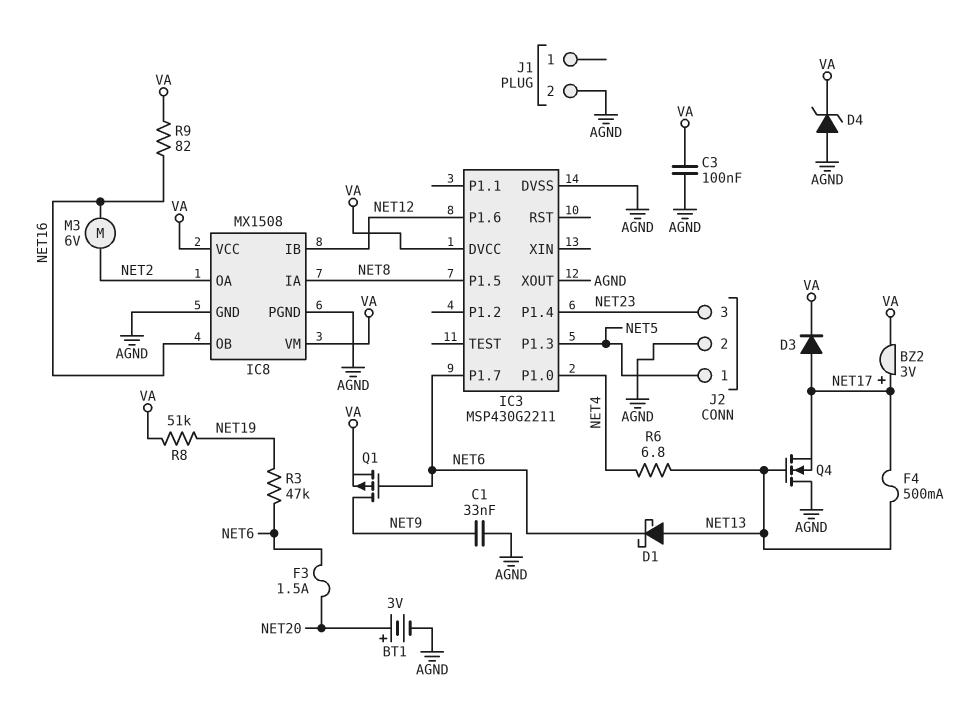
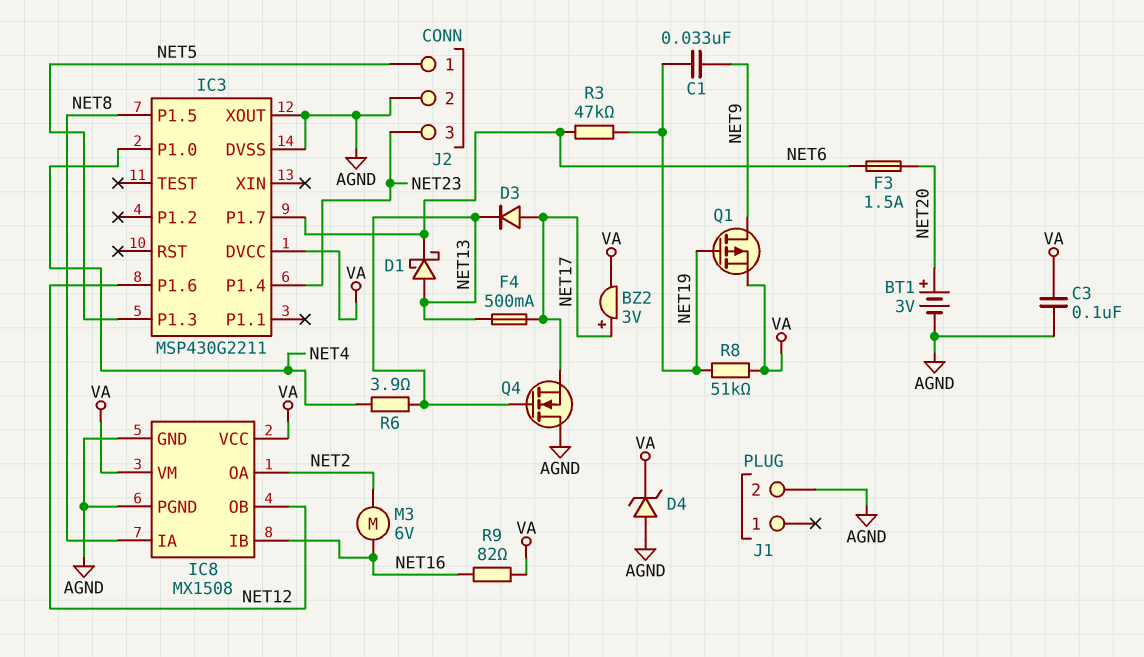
C1: 33nF (AGND, NET9) -> 33nF (NET9, NET19)
D3: diode (A NET17, K VA) -> diode (A NET17, K NET13)
IC8 pin IB: NET12 -> NET16
IC8 pin OB: NET16 -> NET12
Q1: PMOS (G NET6, D NET9, S VA) -> PMOS (G NET19, D NET9, S VA)
R6: 6.8 (NET4, NET13) -> 3.9 (NET4, NET13)

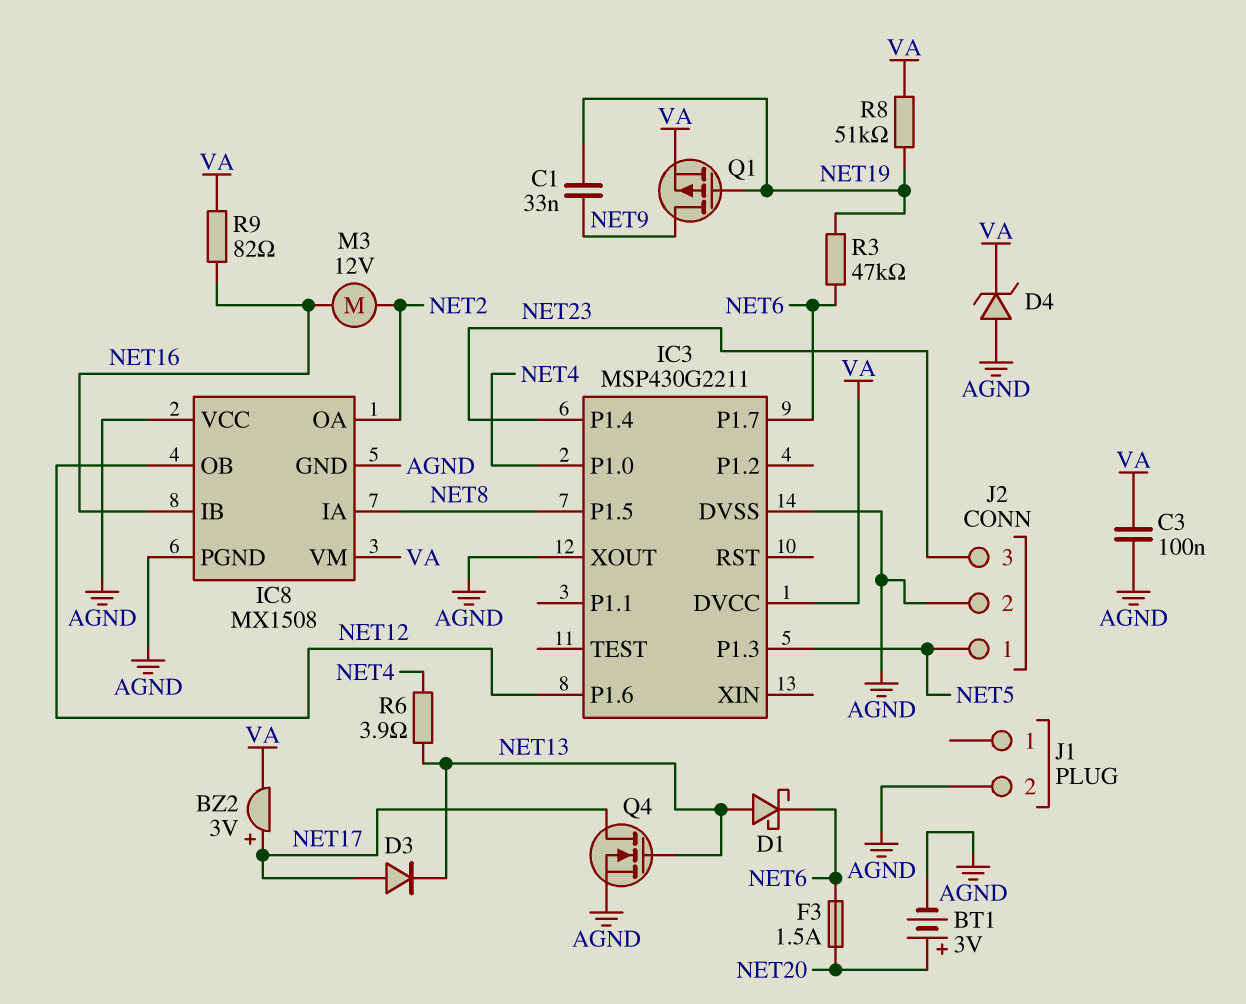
F4: 500mA (NET13, NET17) -> none
IC8 pin VCC: VA -> AGND
M3: motor 6V (NET2, NET16) -> motor 12V (NET2, NET16)
Q4: NMOS (G NET13, D AGND, S NET17) -> NMOS (G NET13, D NET17, S AGND)

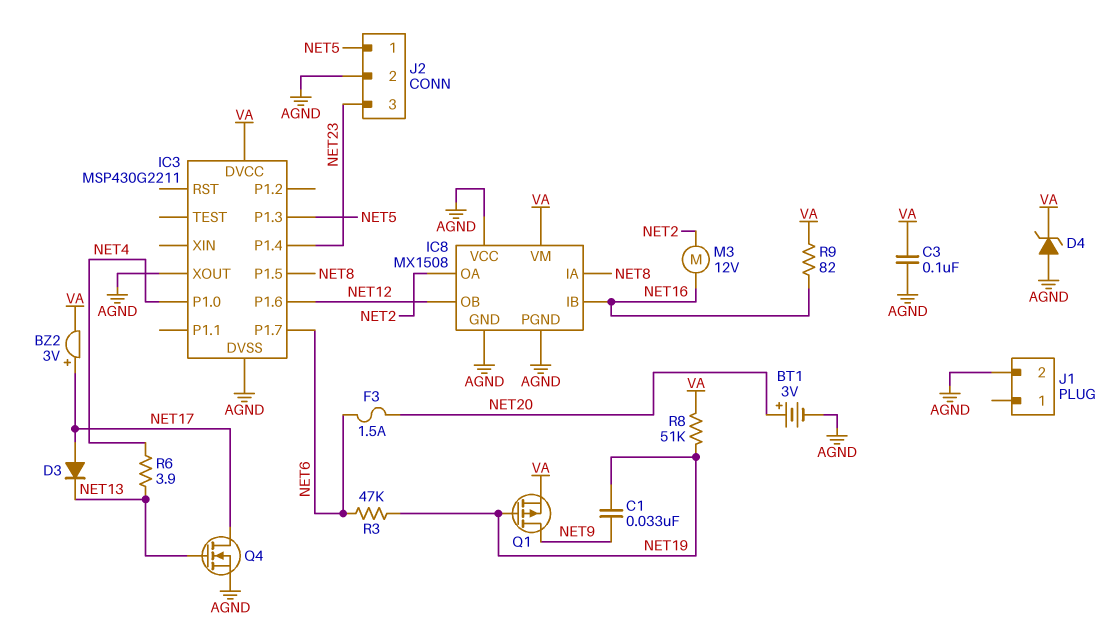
D1: schottky (A NET13, K NET6) -> none

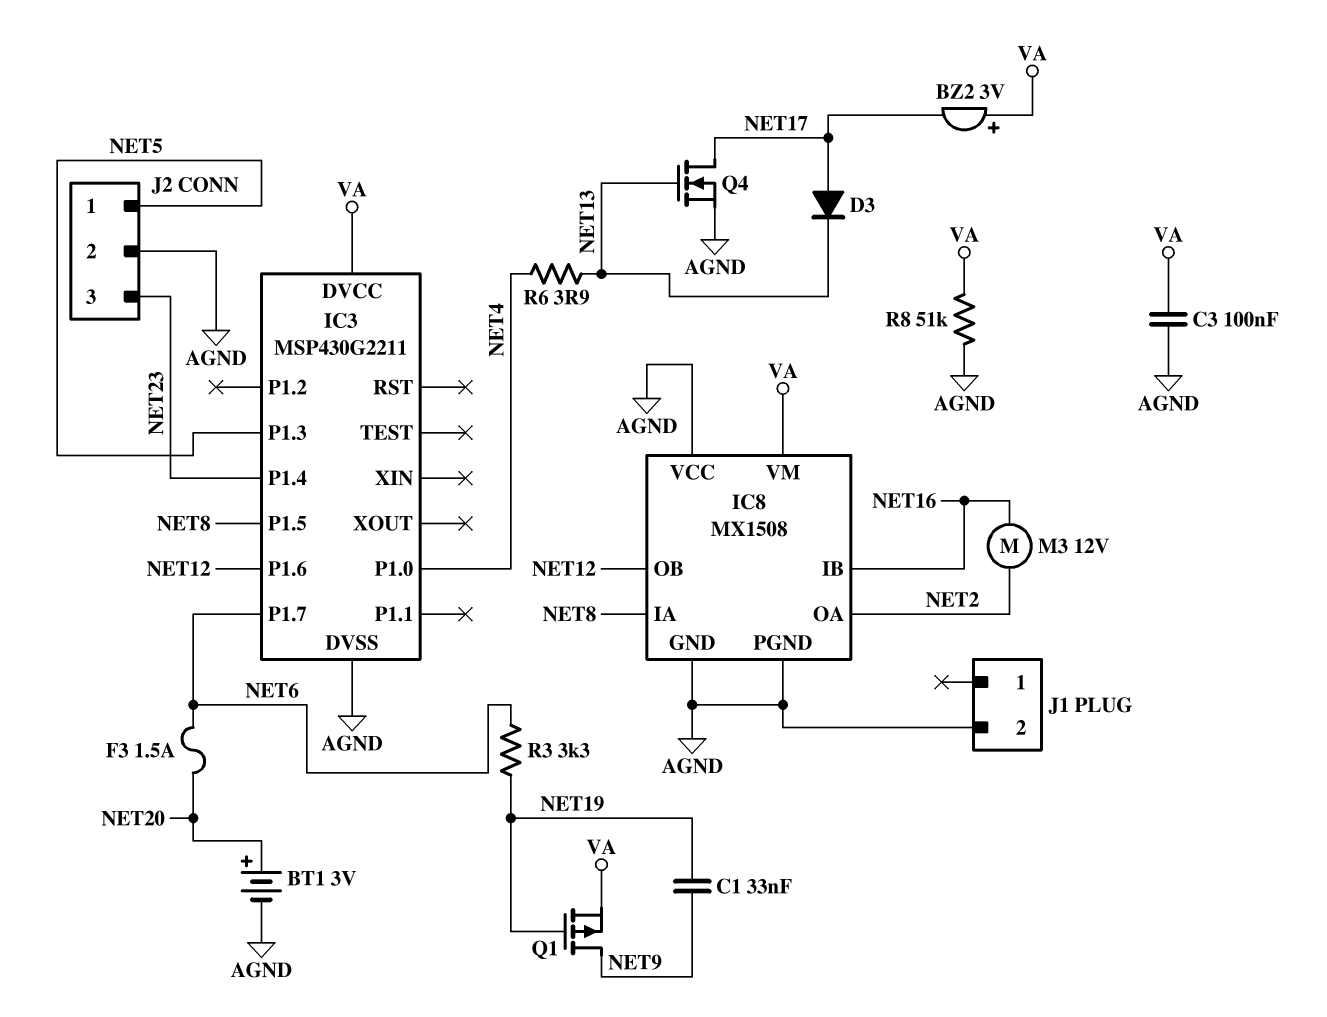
BZ2: buzzer 3V (plus NET17, minus VA) -> buzzer 3V (plus VA, minus NET17)
D4: zener (A AGND, K VA) -> none
IC3 pin XOUT: AGND -> none
R3: 47k (NET6, NET19) -> 3.3k (NET6, NET19)
R8: 51k (NET19, VA) -> 51k (AGND, VA)
R9: 82 (NET16, VA) -> none

